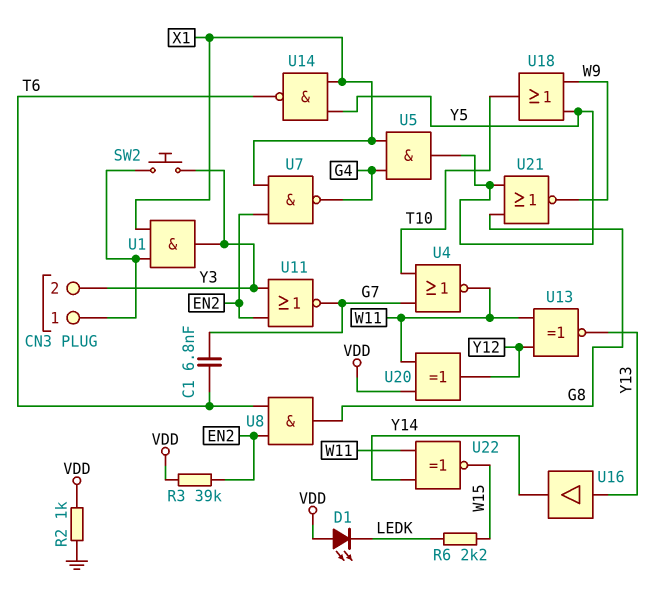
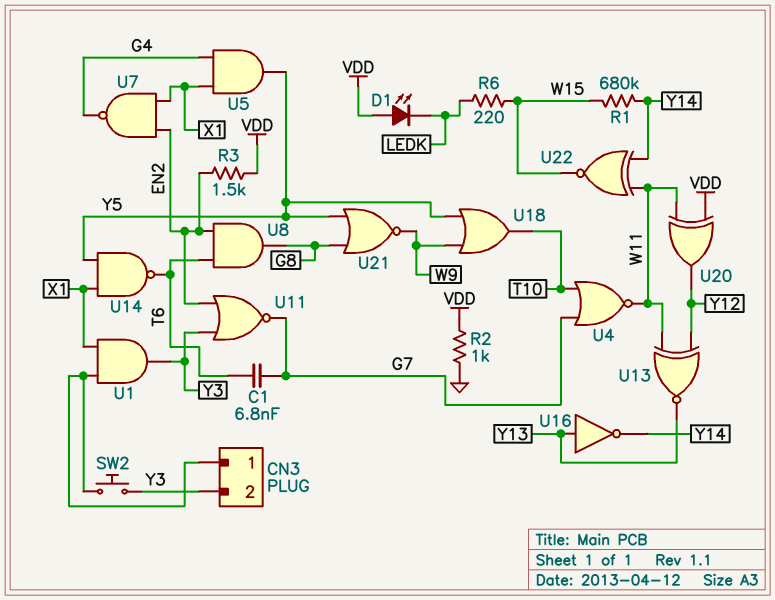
R1: none -> 680k (W15, Y14)
R3: 39k (EN2, VDD) -> 1.5k (EN2, VDD)
R6: 2.2k (LEDK, W15) -> 220 (LEDK, W15)
U16: buffer (in Y13, out Y14) -> NOT (in Y13, out Y14)

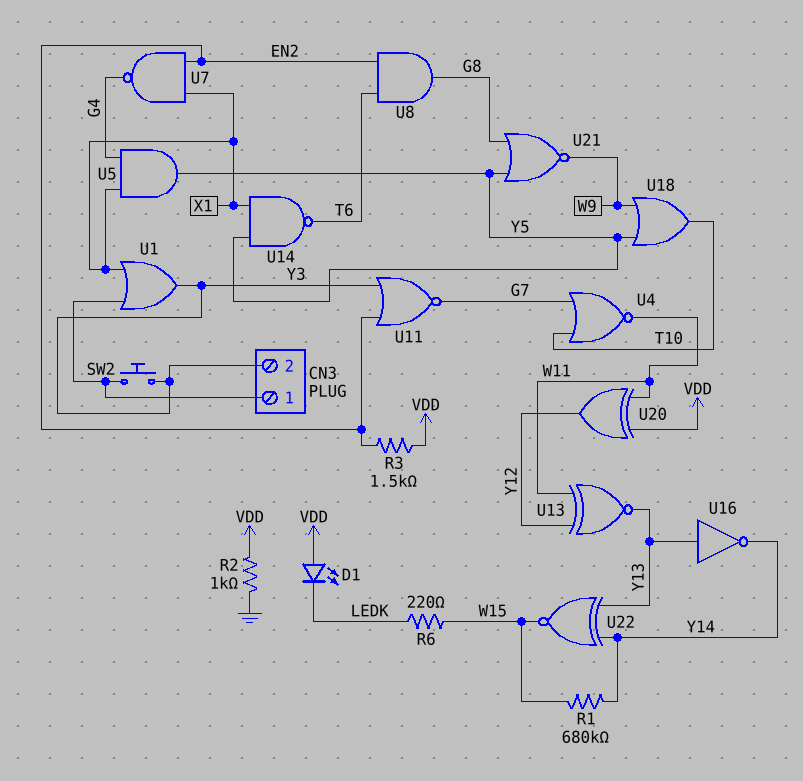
C1: 6.8nF (G7, T6) -> none
U1: AND (in CN3/1, in X1, out Y3) -> OR (in CN3/1, in X1, out Y3)
U22: XNOR (in W11, in Y14, out W15) -> XNOR (in Y13, in Y14, out W15)

